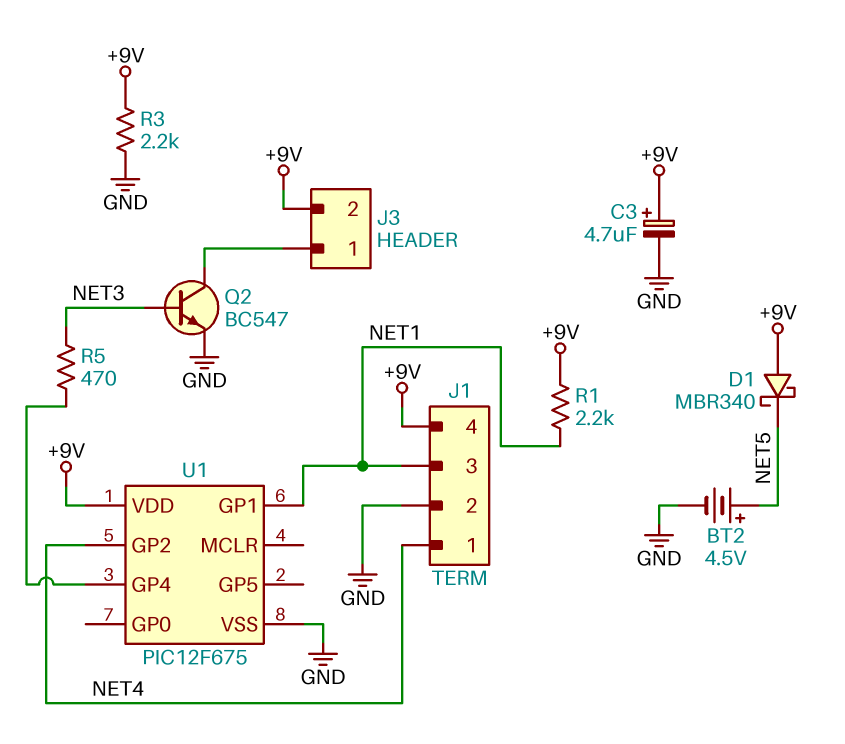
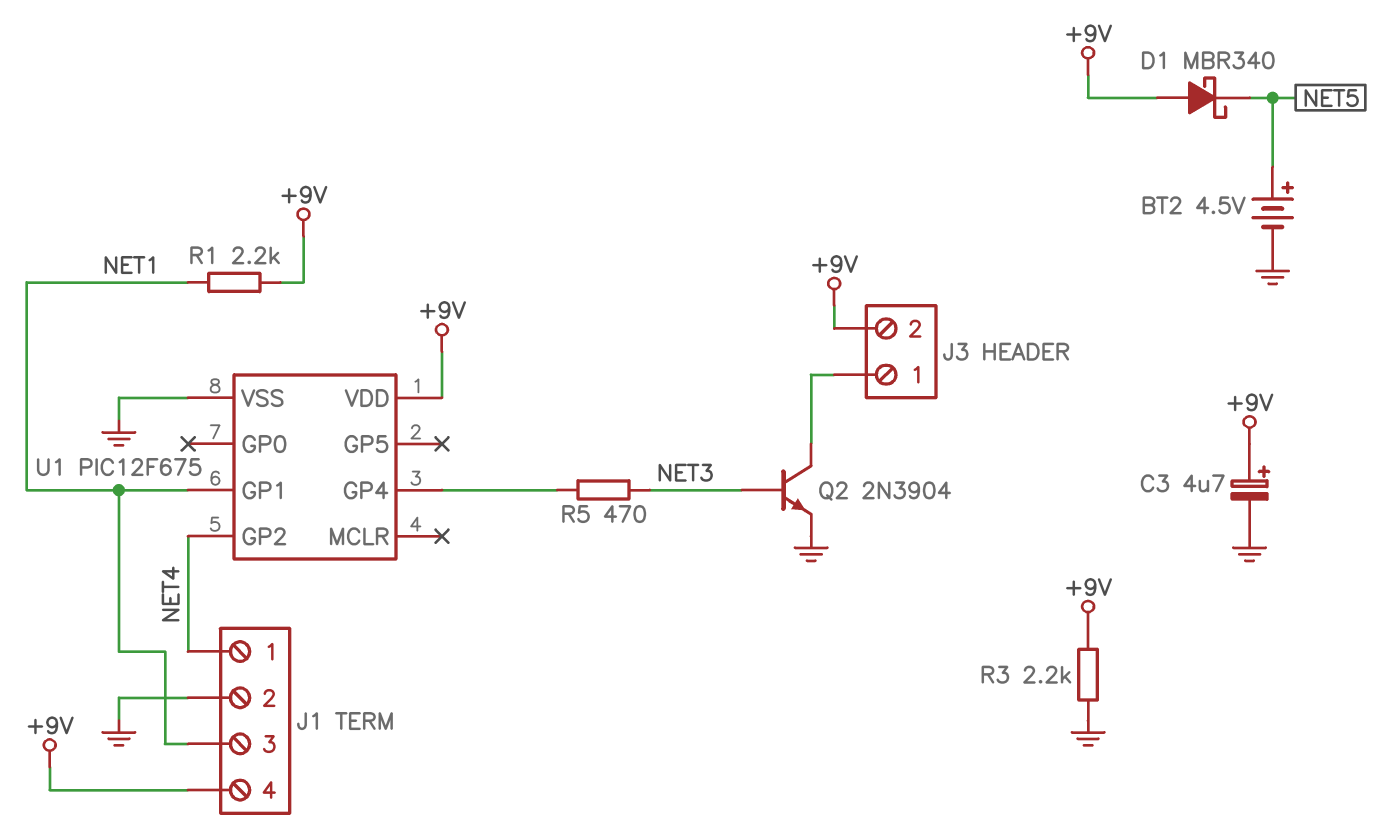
Q2: NPN BC547 (B NET3, C J3/1, E GND) -> NPN 2N3904 (B NET3, C J3/1, E GND)

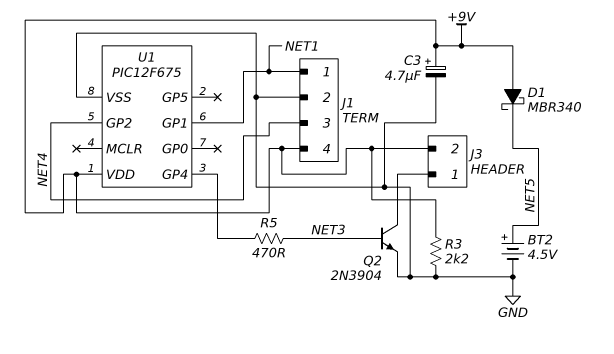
J1 pin 1: NET4 -> NET1
J1 pin 3: NET1 -> NET4
R1: 2.2k (+9V, NET1) -> none

